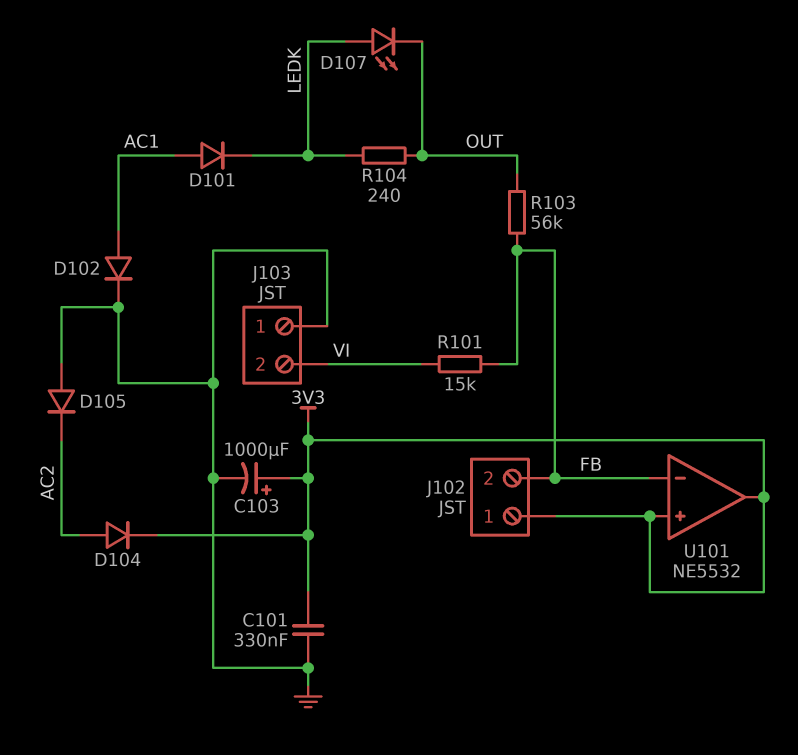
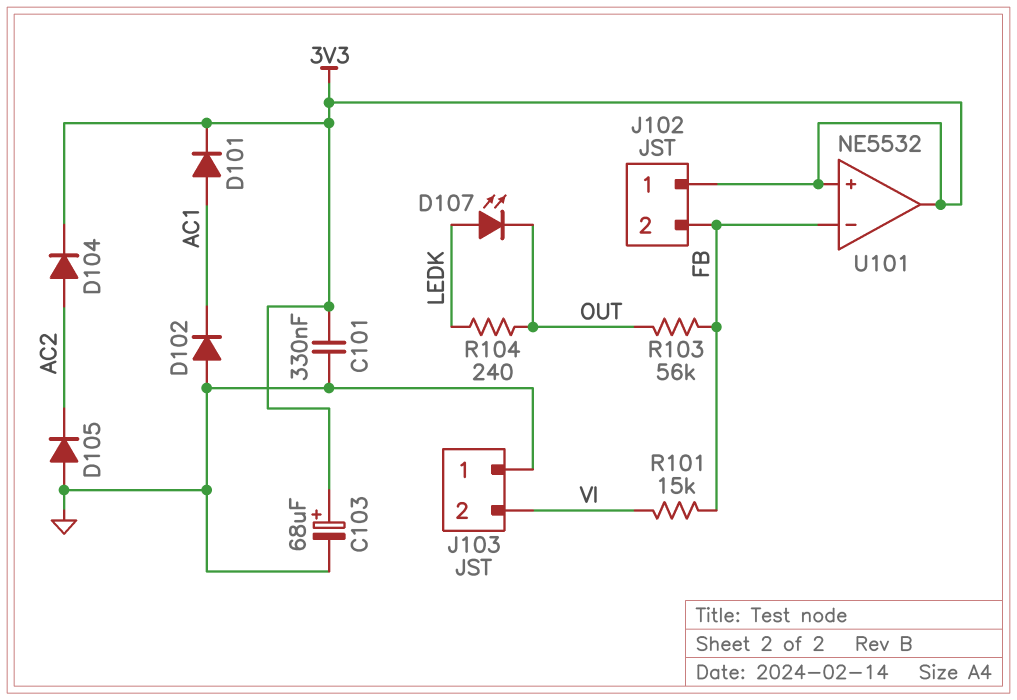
C103: 1000uF (plus 3V3, minus GND) -> 68uF (plus 3V3, minus GND)
D101: diode (A AC1, K LEDK) -> diode (A AC1, K 3V3)
D102: diode (A AC1, K GND) -> diode (A GND, K AC1)

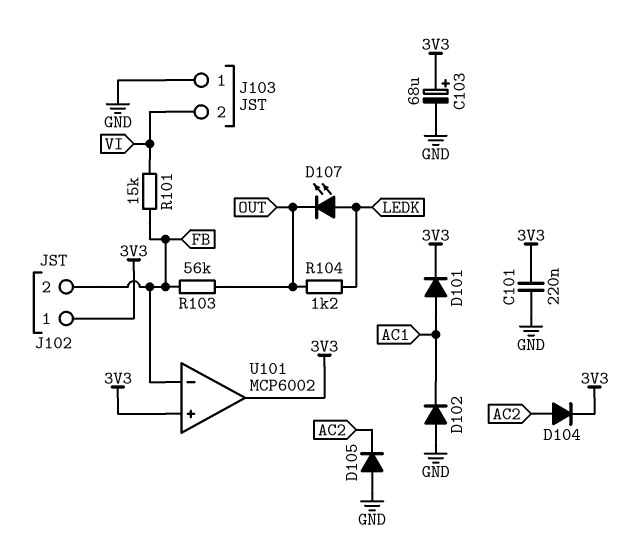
C101: 330nF (3V3, GND) -> 220nF (3V3, GND)
R104: 240 (LEDK, OUT) -> 1.2k (LEDK, OUT)
U101: NE5532 -> MCP6002

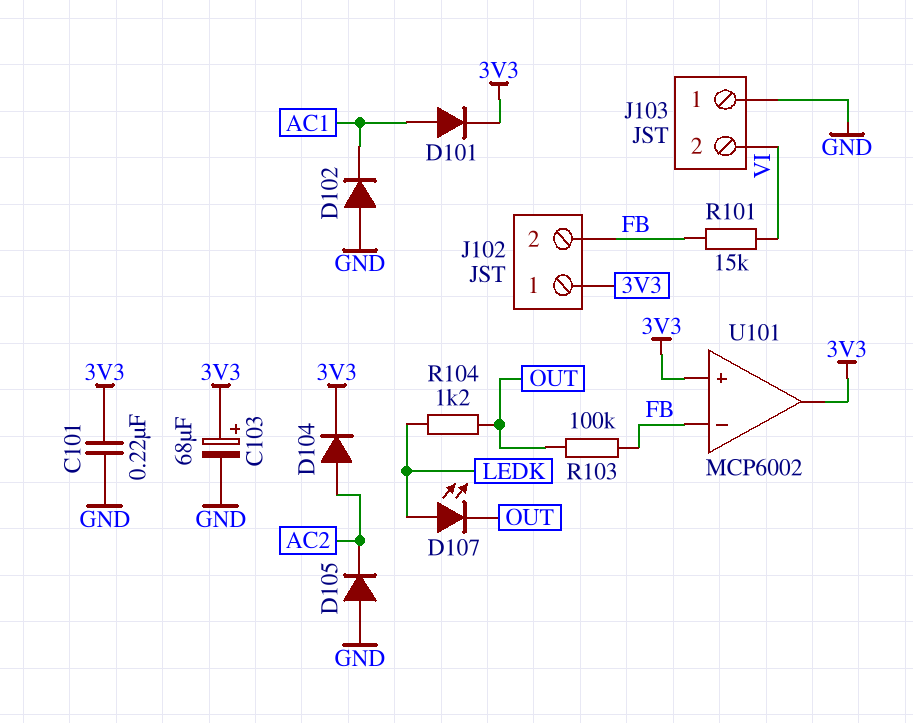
R103: 56k (FB, OUT) -> 100k (FB, OUT)

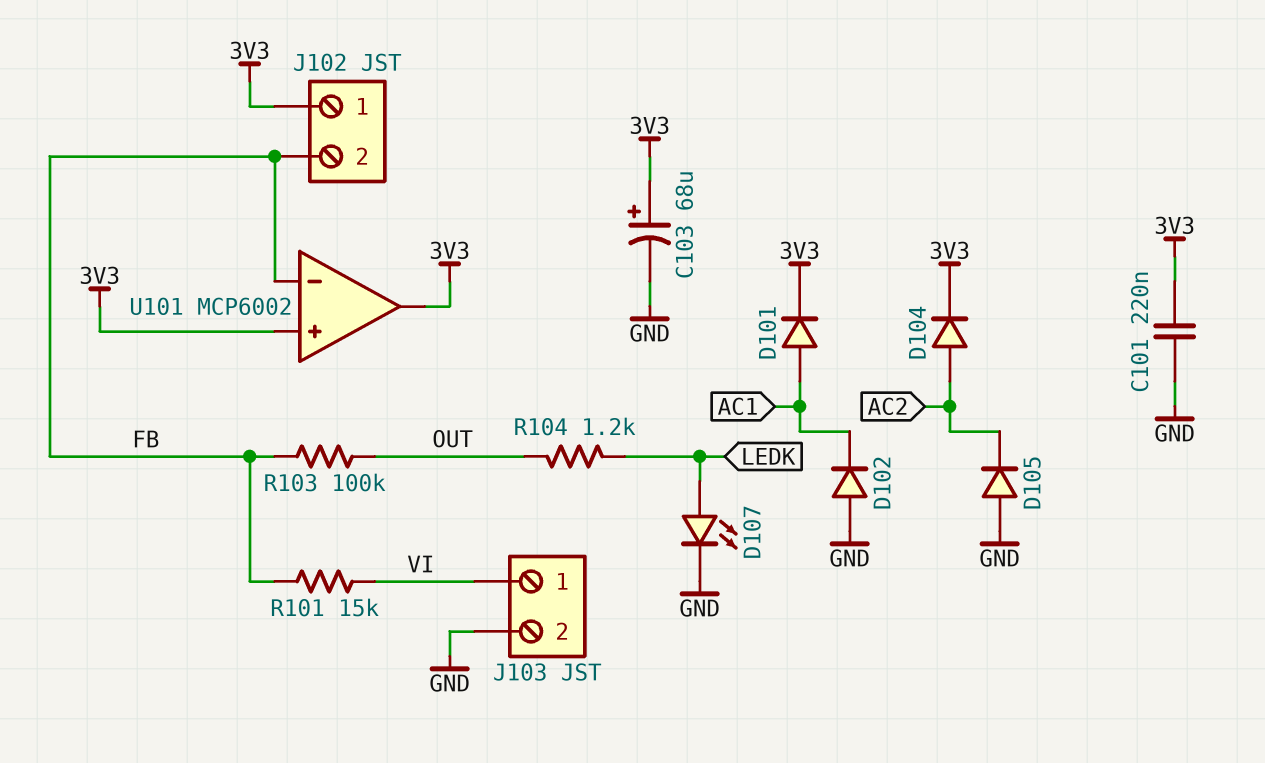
D107: LED (A LEDK, K OUT) -> LED (A LEDK, K GND)
J103 pin 1: GND -> VI
J103 pin 2: VI -> GND

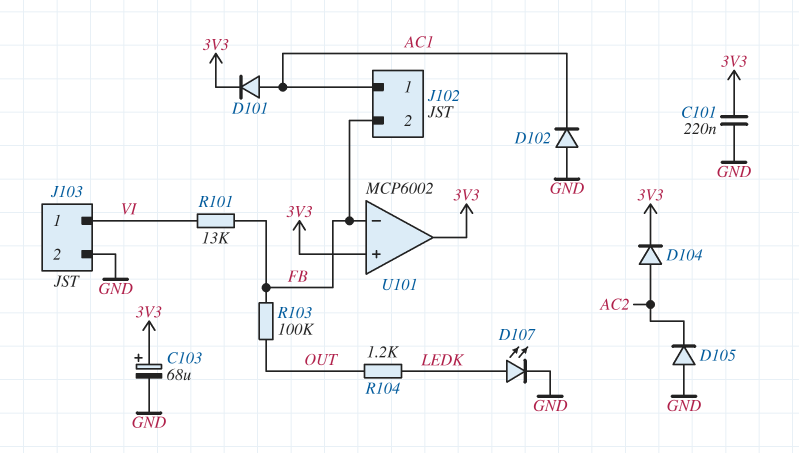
J102 pin 1: 3V3 -> AC1
R101: 15k (FB, VI) -> 13k (FB, VI)

